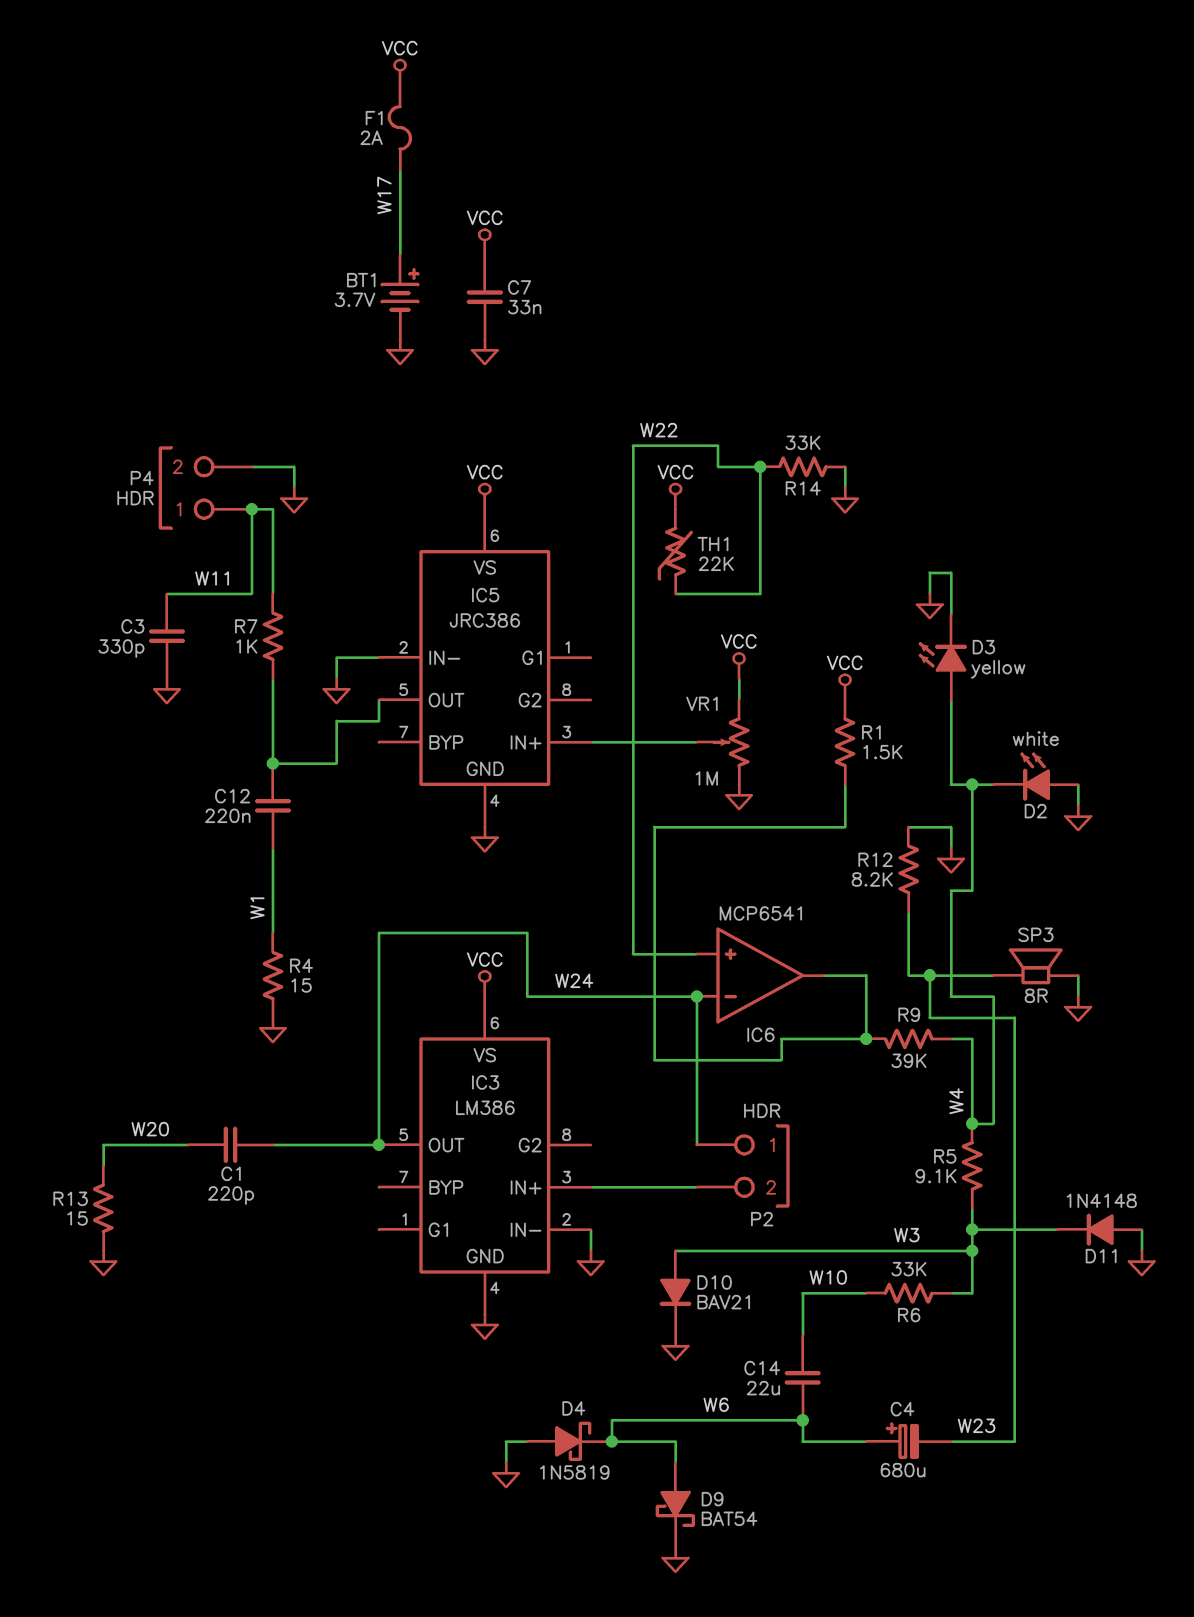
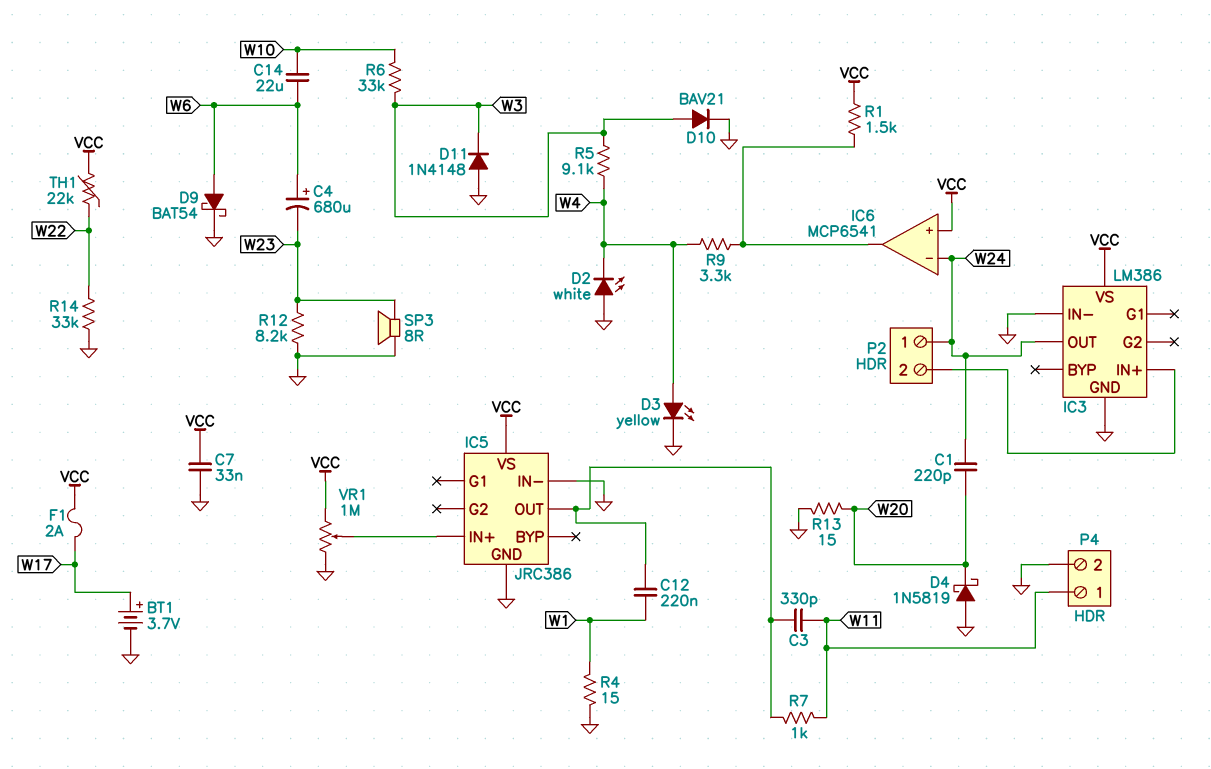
C3: 330pF (GND, W11) -> 330pF (IC5/OUT, W11)
D4: schottky 1N5819 (A GND, K W6) -> schottky 1N5819 (A GND, K W20)
IC6 pin in+: W22 -> VCC
R9: 39k (IC6/out, W4) -> 3.3k (IC6/out, W4)

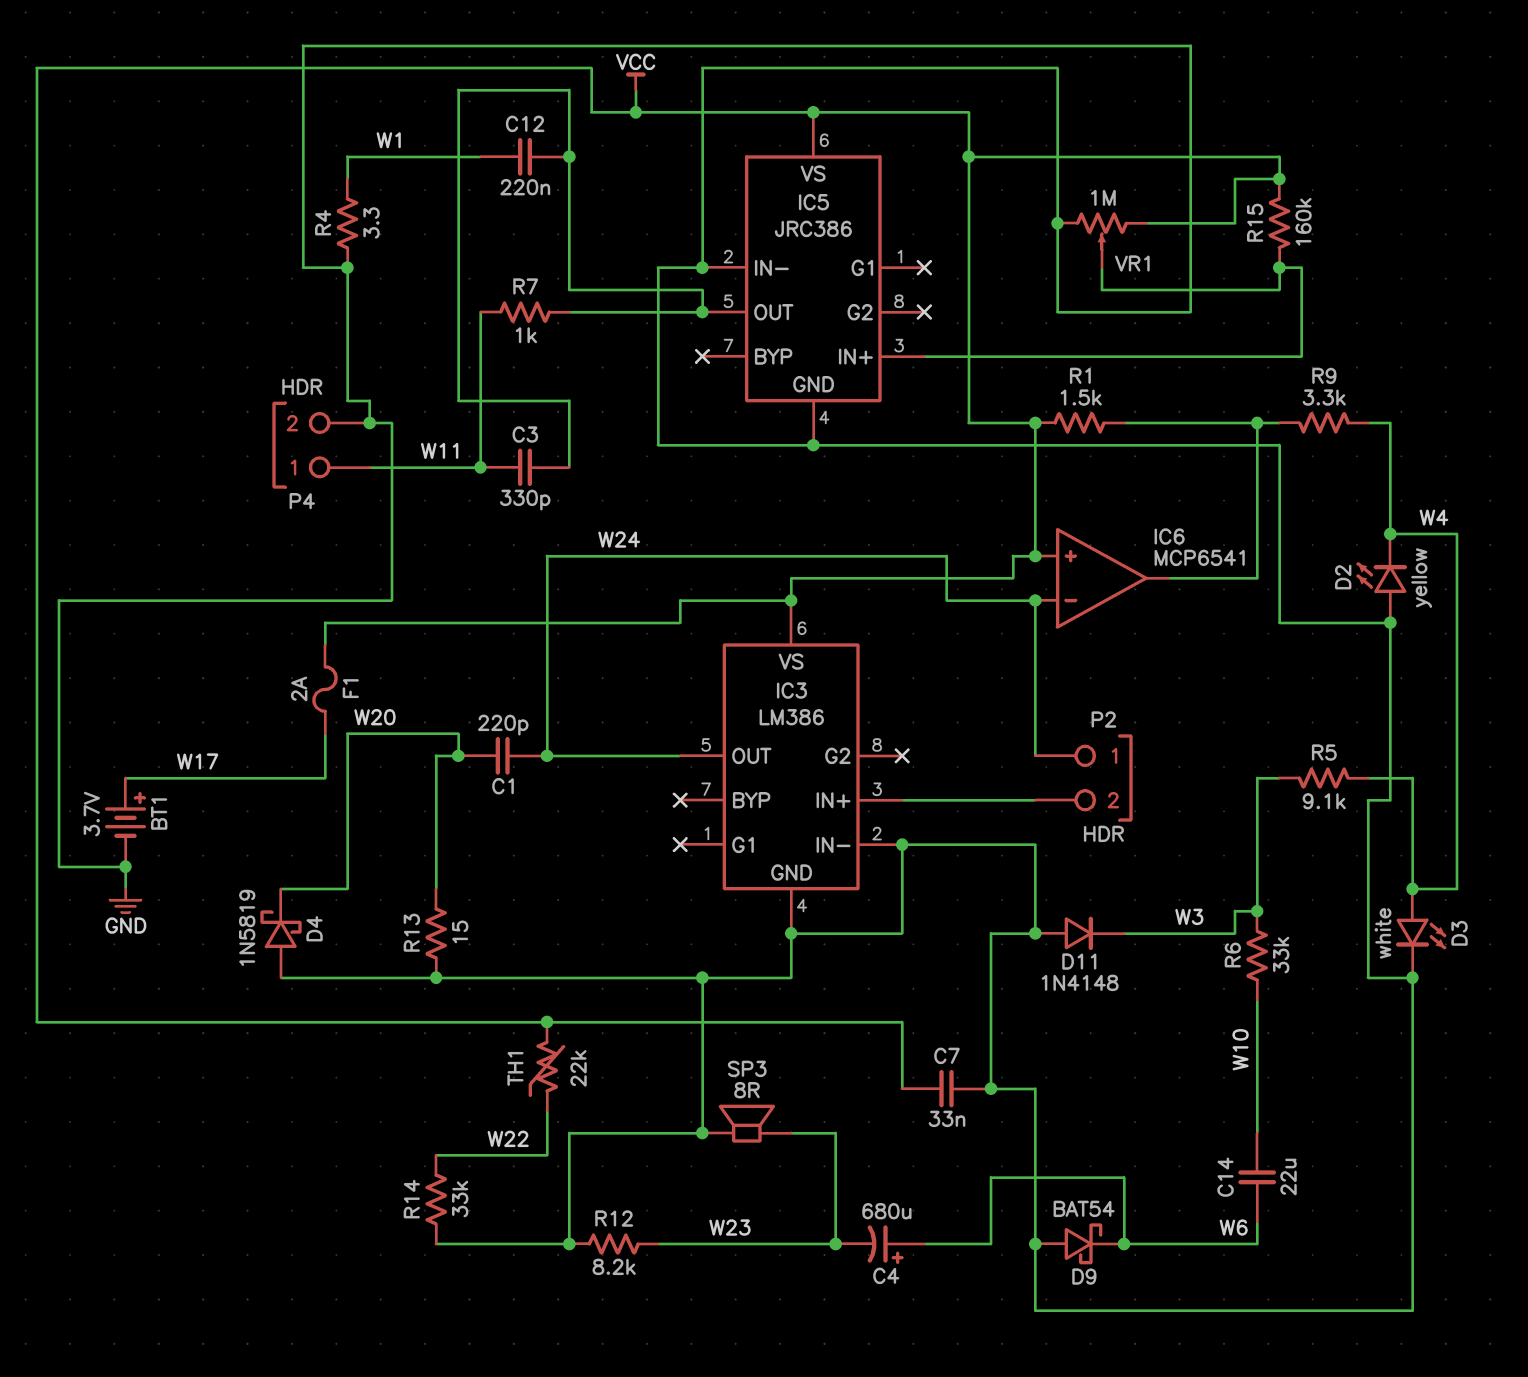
D2: LED white (A GND, K W4) -> LED yellow (A GND, K W4)
D3: LED yellow (A W4, K GND) -> LED white (A W4, K GND)
D9: schottky BAT54 (A W6, K GND) -> schottky BAT54 (A GND, K W6)
D10: diode BAV21 (A W3, K GND) -> none
R4: 15 (GND, W1) -> 3.3 (GND, W1)
R15: none -> 160k (IC5/IN+, VCC)

